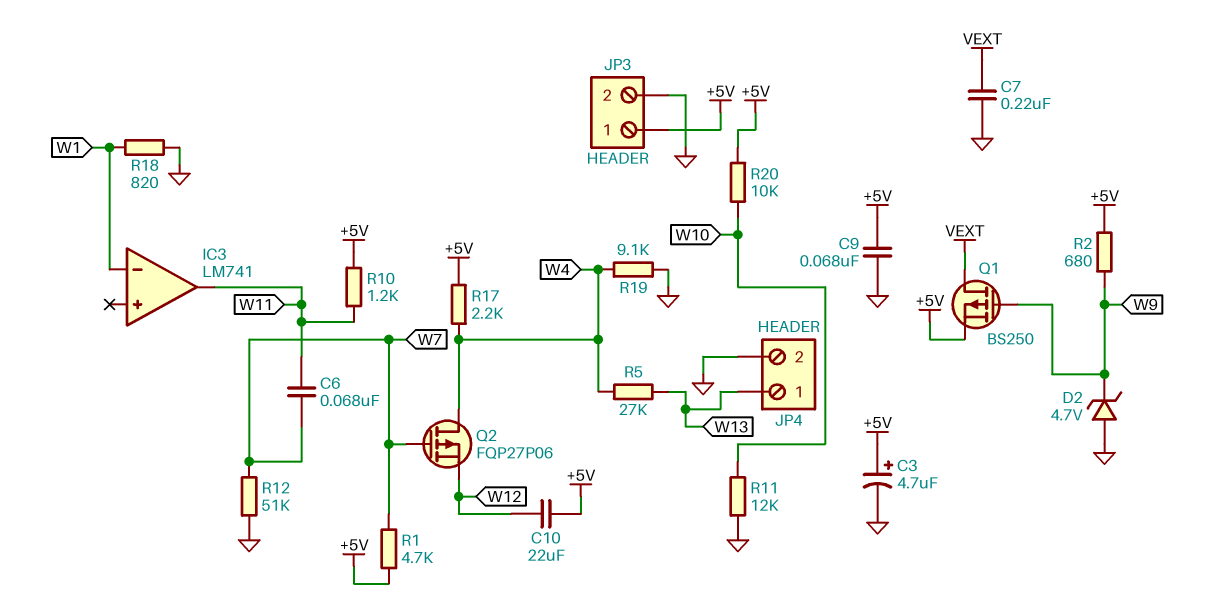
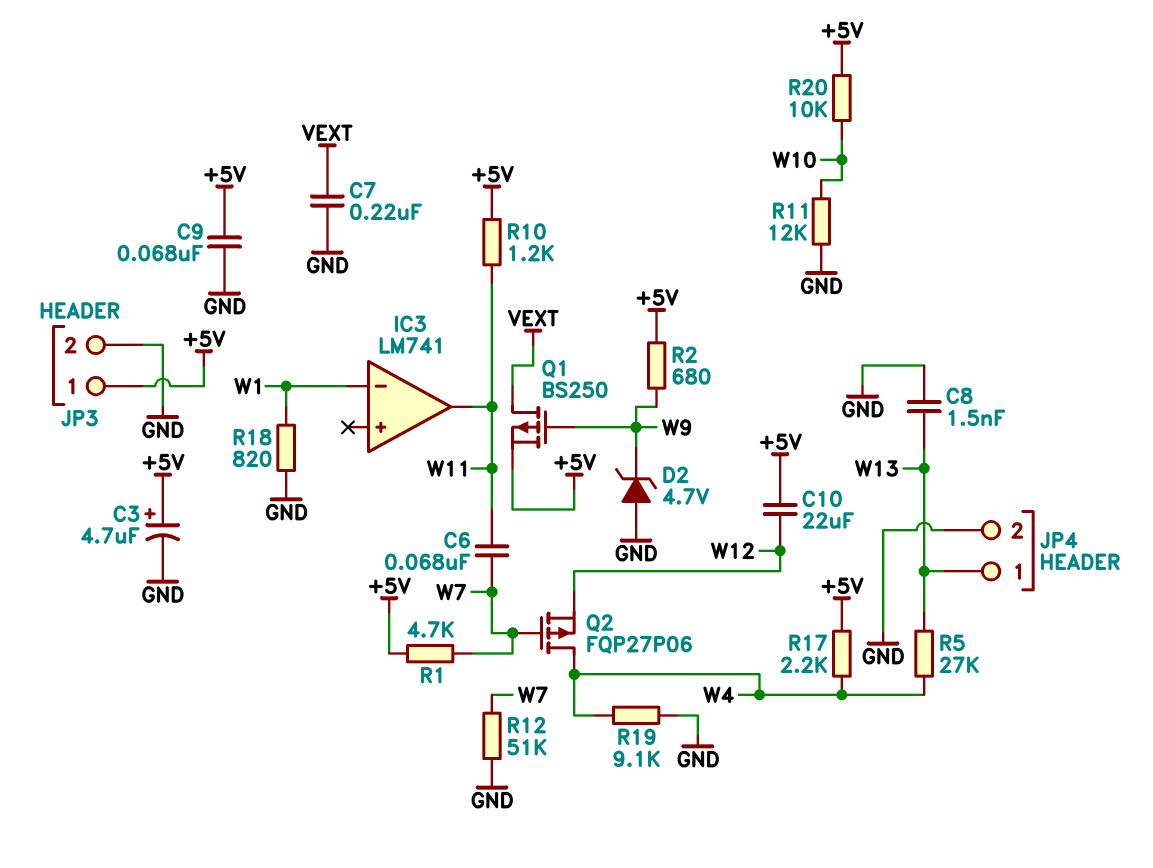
C8: none -> 1.5nF (GND, W13)

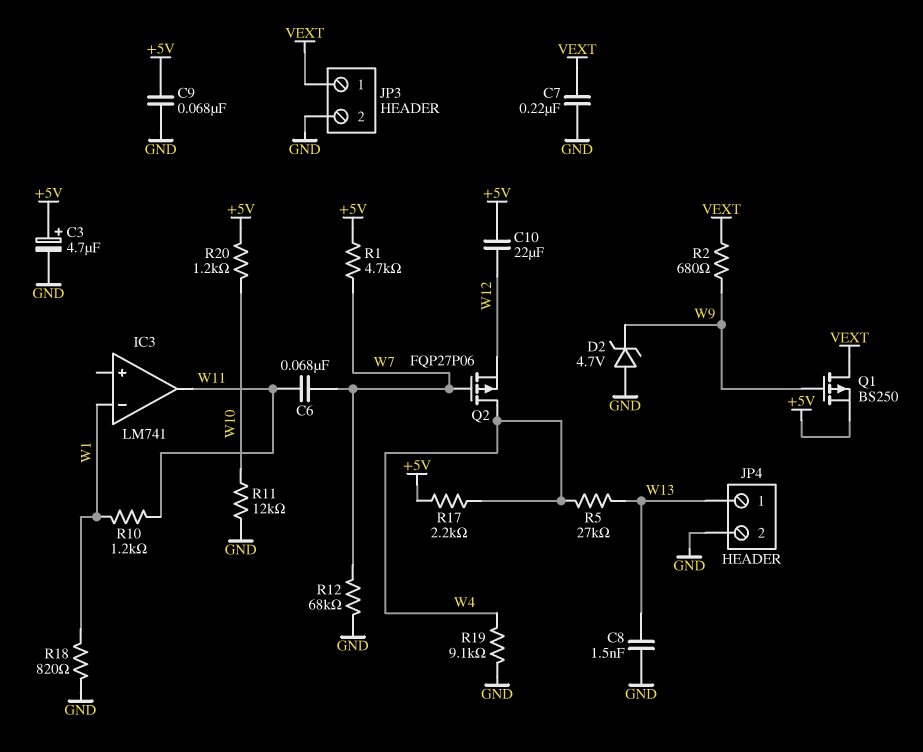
JP3 pin 1: +5V -> VEXT
R2: 680 (+5V, W9) -> 680 (VEXT, W9)
R10: 1.2k (+5V, W11) -> 1.2k (W1, W11)
R12: 51k (GND, W7) -> 68k (GND, W7)
R20: 10k (+5V, W10) -> 1.2k (+5V, W10)

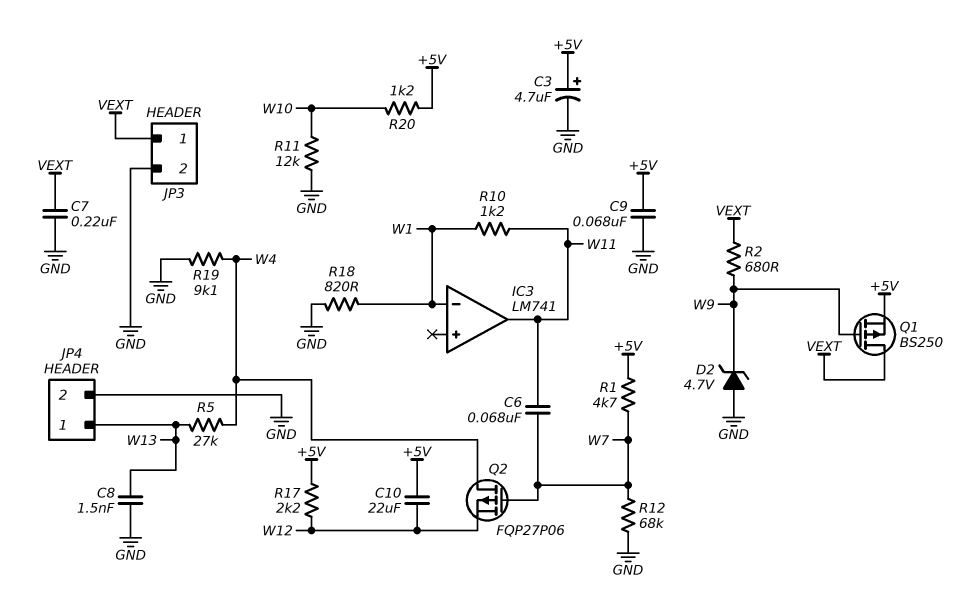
R17: 2.2k (+5V, W4) -> 2.2k (+5V, W12)

